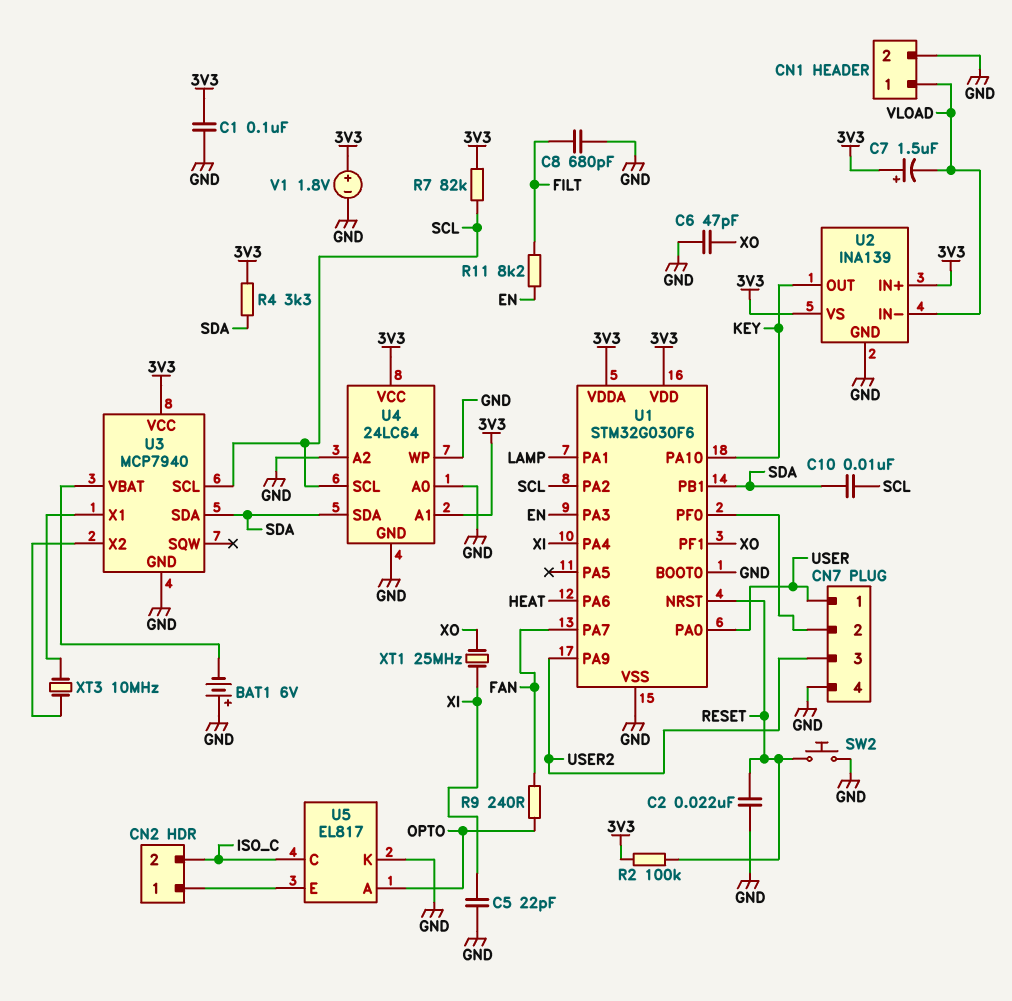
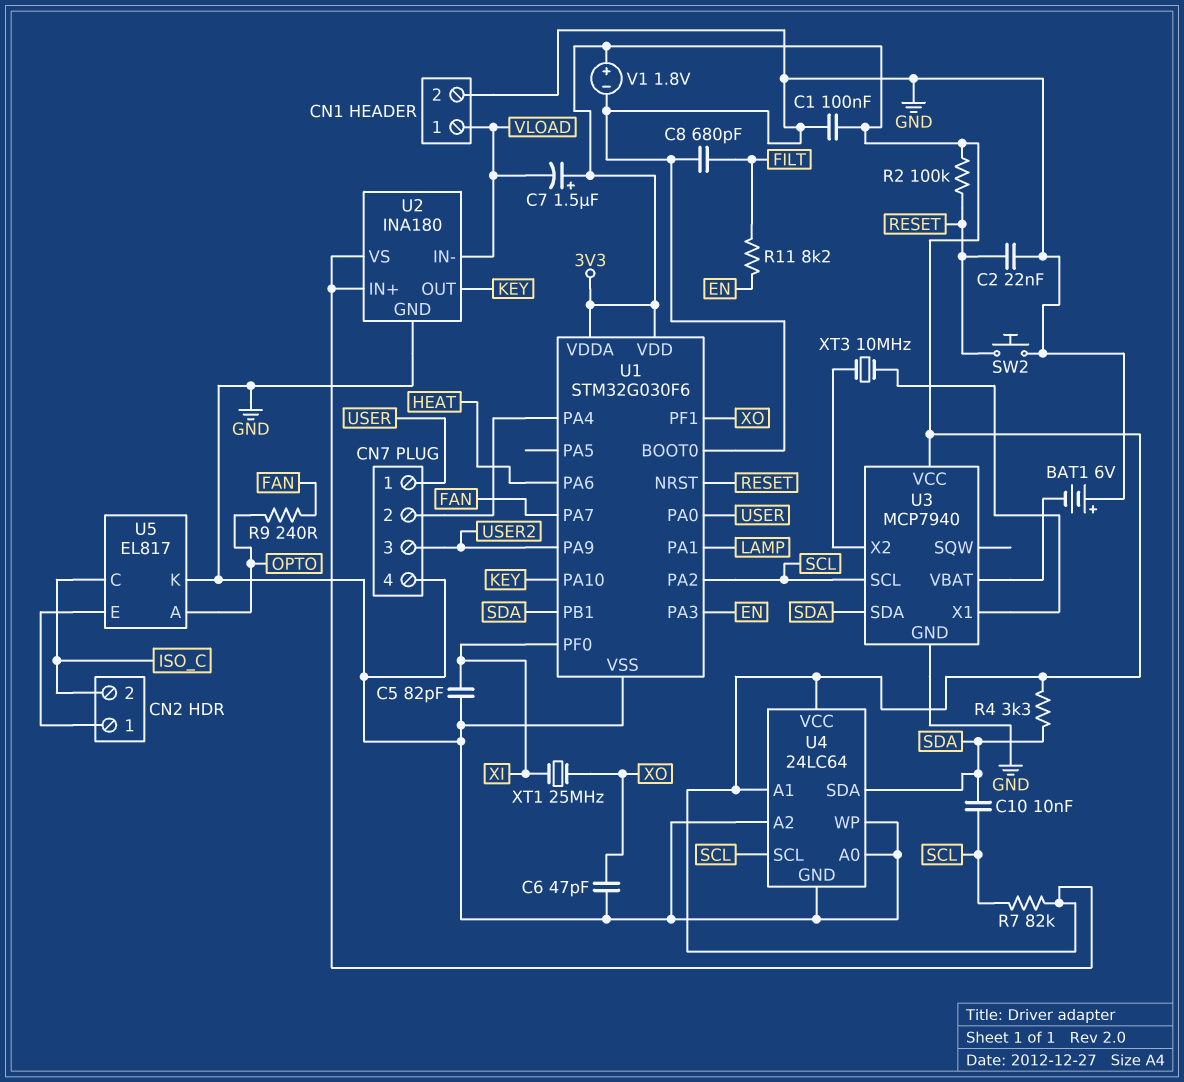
C5: 22pF (GND, XI) -> 82pF (GND, XI)
U1 pin PA4: XI -> CN7/2
U1 pin PF0: CN7/2 -> XI
U2: INA139 -> INA180

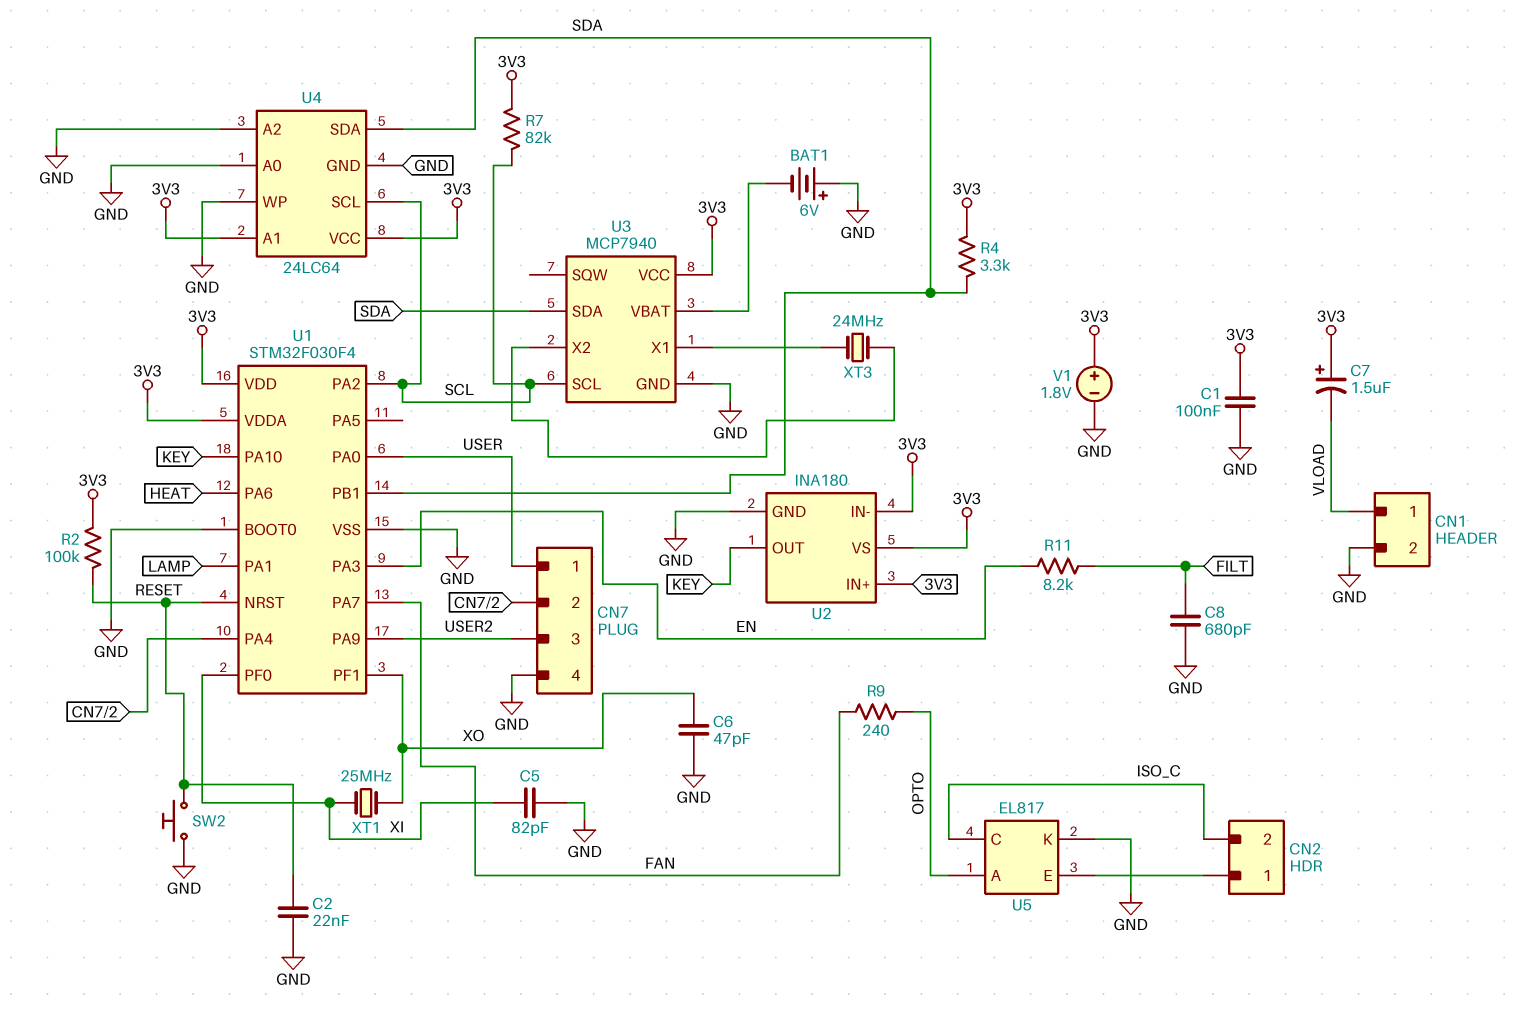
C10: 10nF (SCL, SDA) -> none
U1: STM32G030F6 -> STM32F030F4
U2 pin IN-: VLOAD -> 3V3
XT3: 10MHz (U3/X1, U3/X2) -> 24MHz (U3/X1, U3/X2)

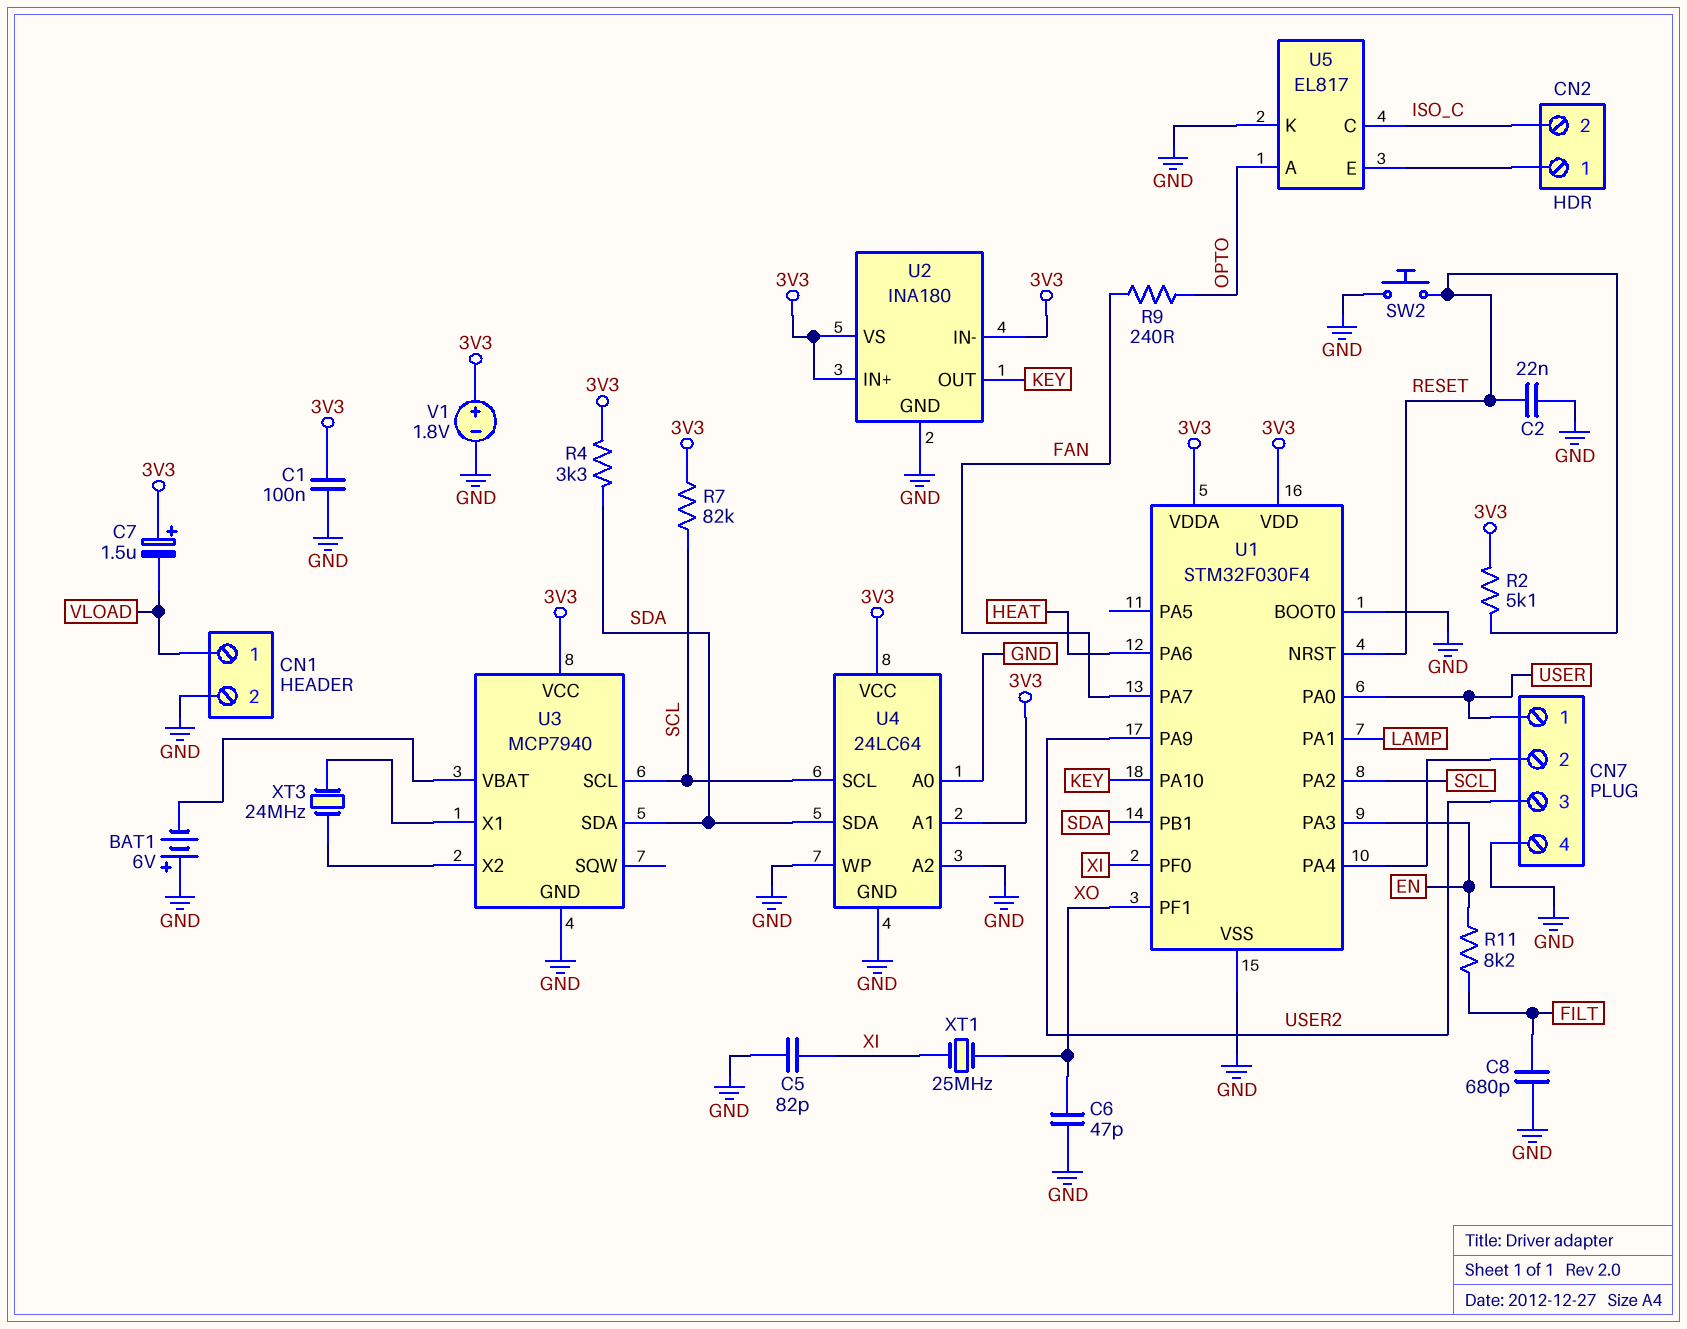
R2: 100k (3V3, RESET) -> 5.1k (3V3, RESET)

